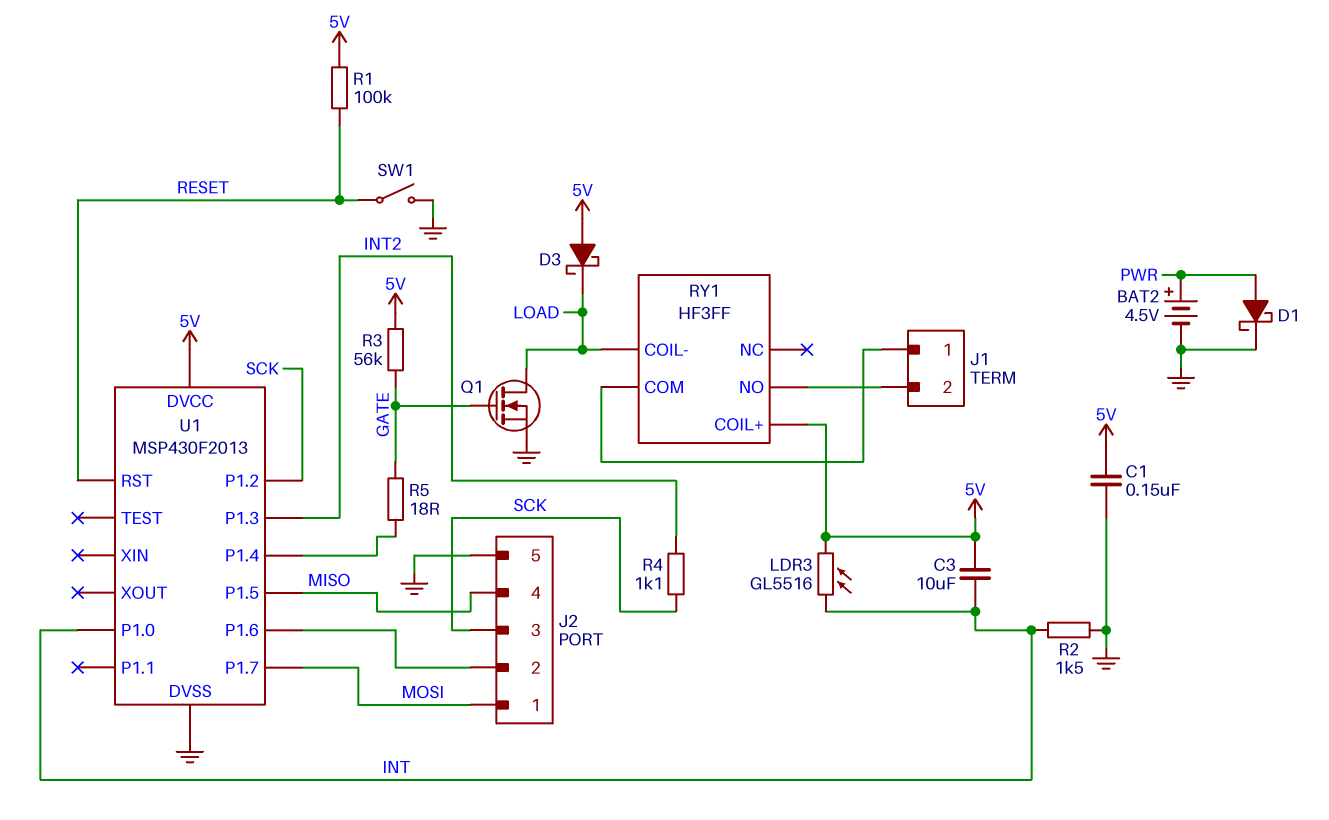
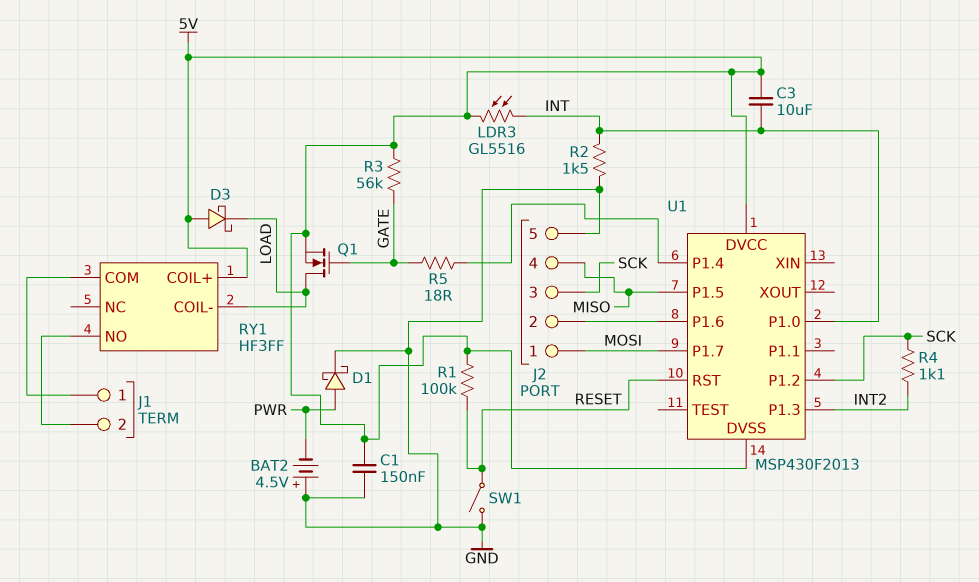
BAT2: 4.5V (plus PWR, minus GND) -> 4.5V (plus GND, minus PWR)
Q1: NMOS (G GATE, D LOAD, S GND) -> NMOS (G GATE, D LOAD, S 5V)
U1 pin DVSS: GND -> 5V

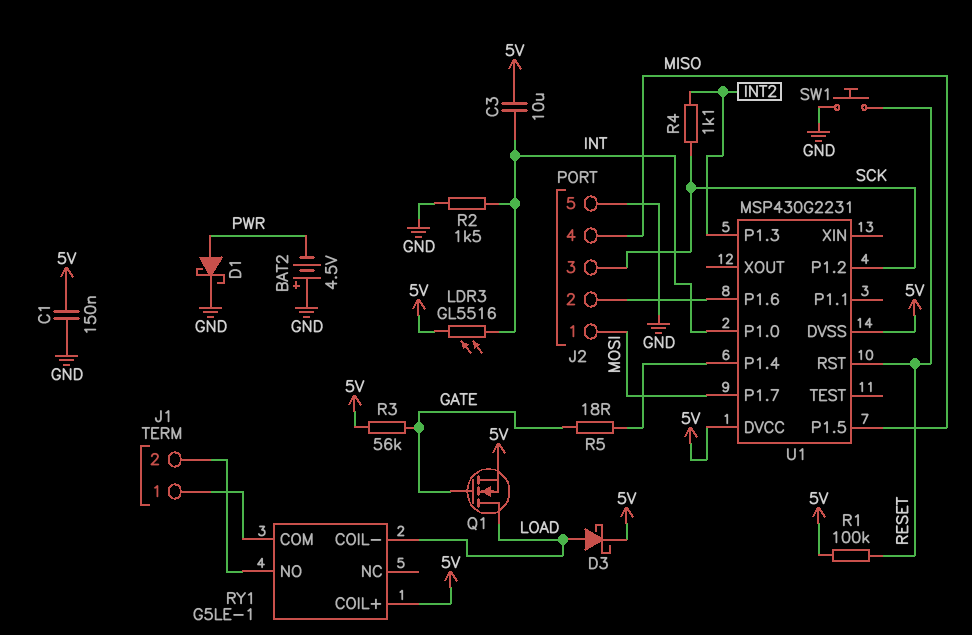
D3: schottky (A 5V, K LOAD) -> schottky (A LOAD, K 5V)
RY1: HF3FF -> G5LE-1
SW1: switch (GND, RESET) -> button (GND, RESET)
U1: MSP430F2013 -> MSP430G2231

